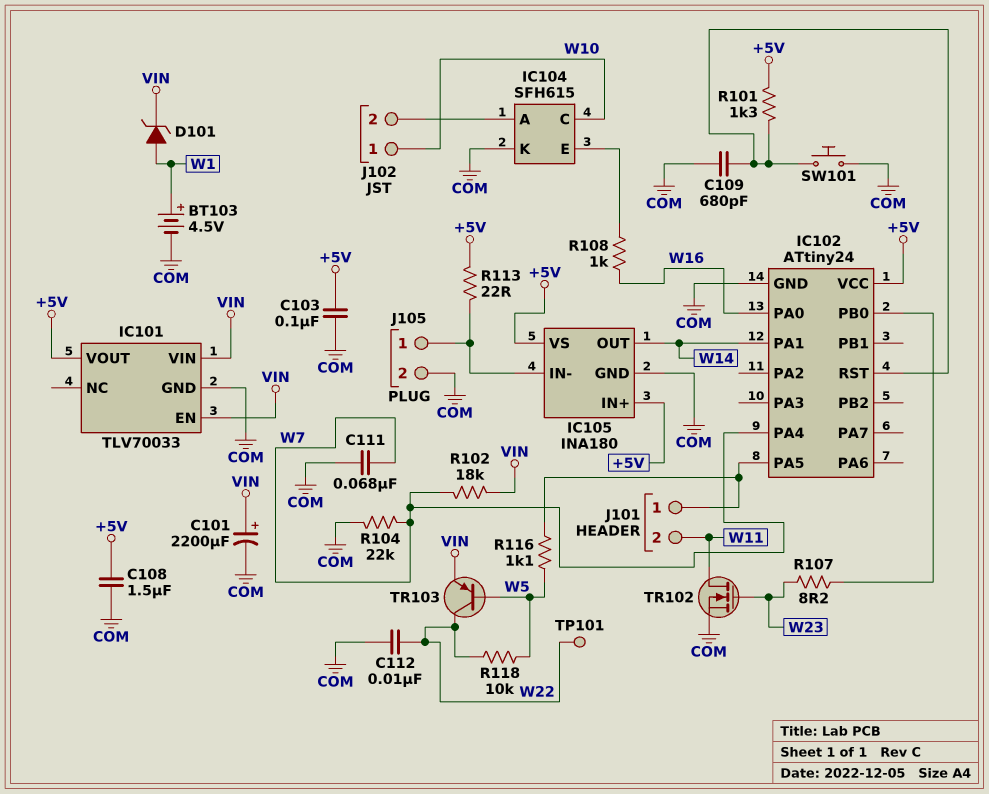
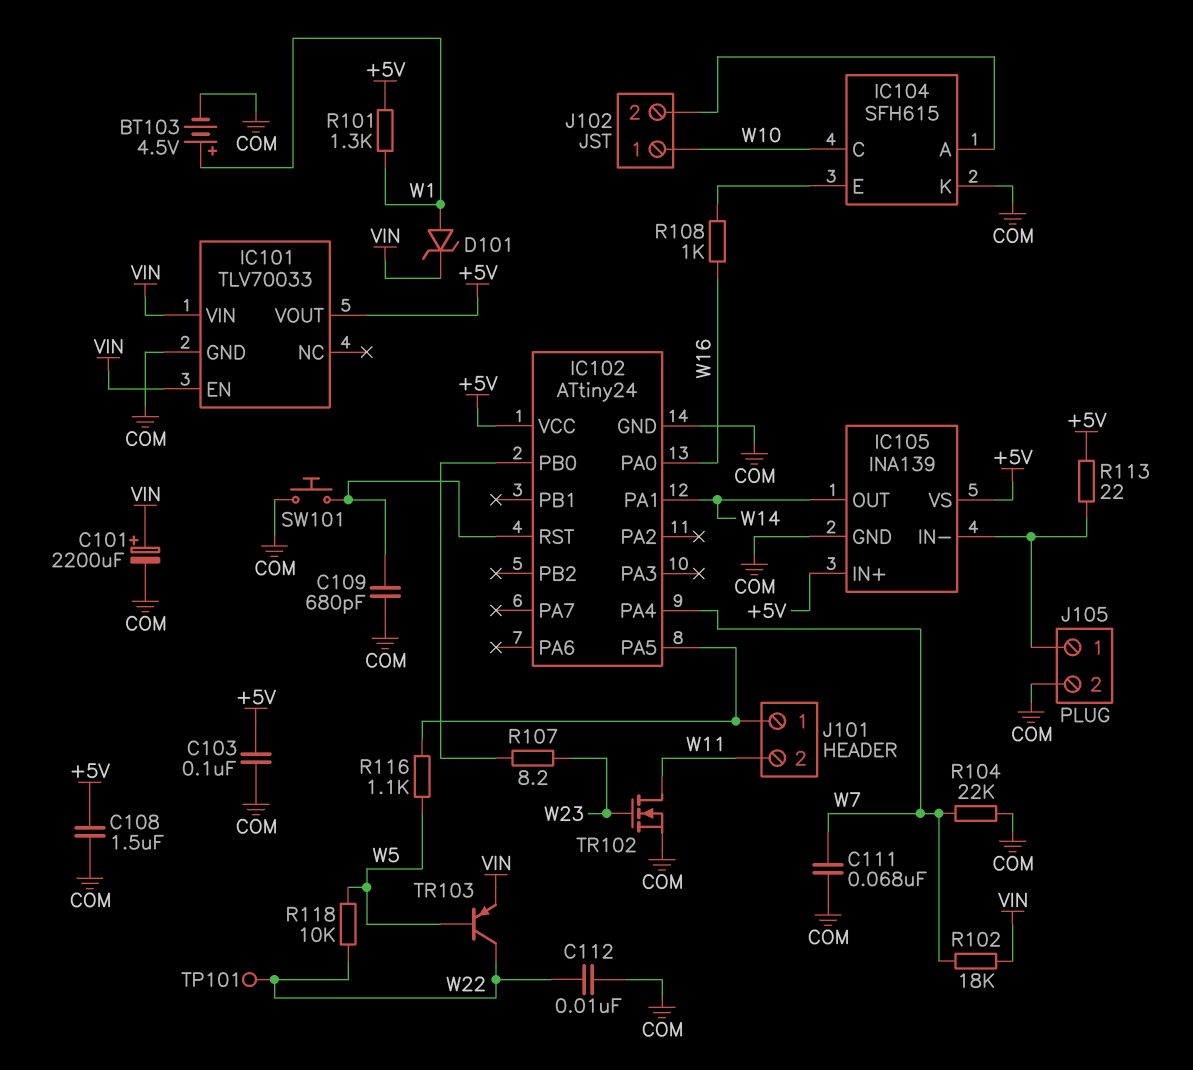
IC105: INA180 -> INA139
R101: 1.3k (+5V, IC102/RST) -> 1.3k (+5V, W1)

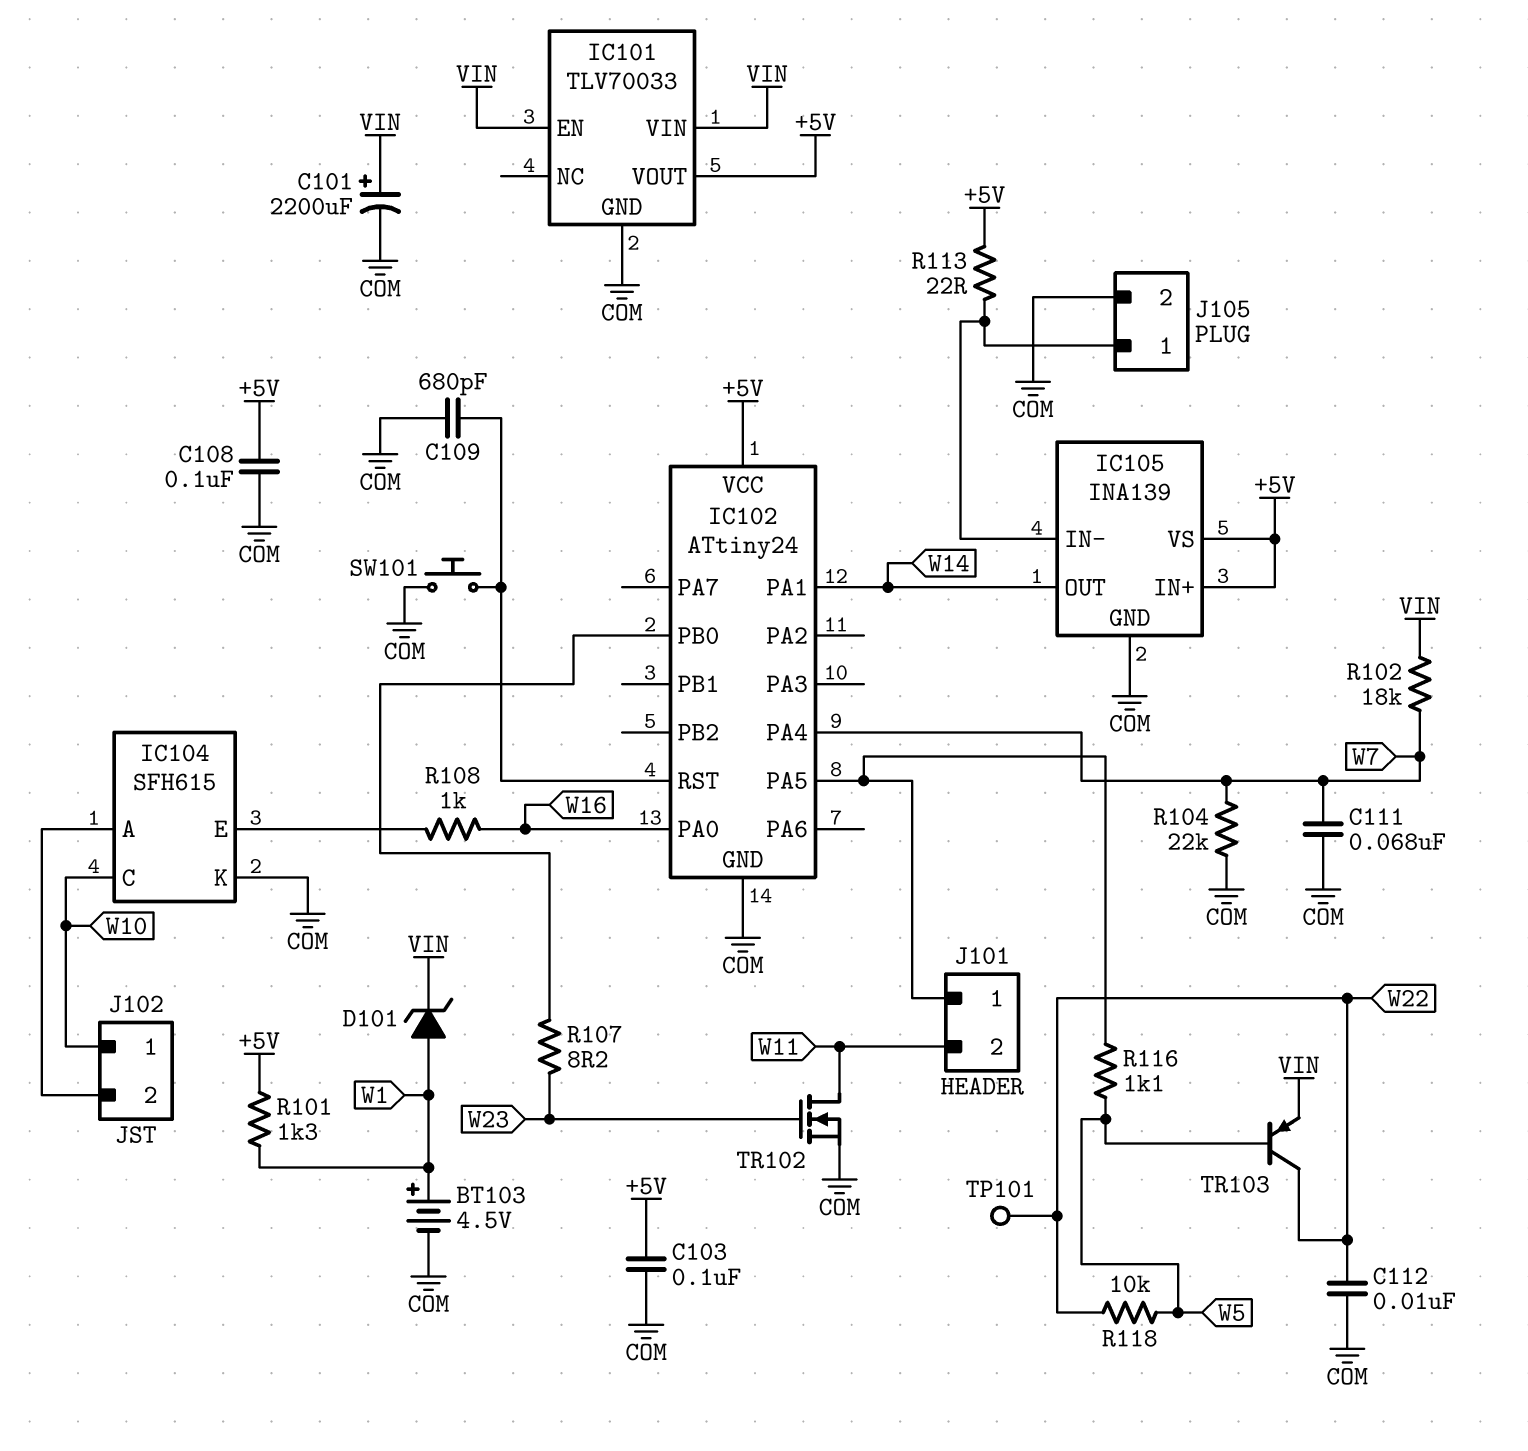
C108: 1.5uF (+5V, COM) -> 100nF (+5V, COM)

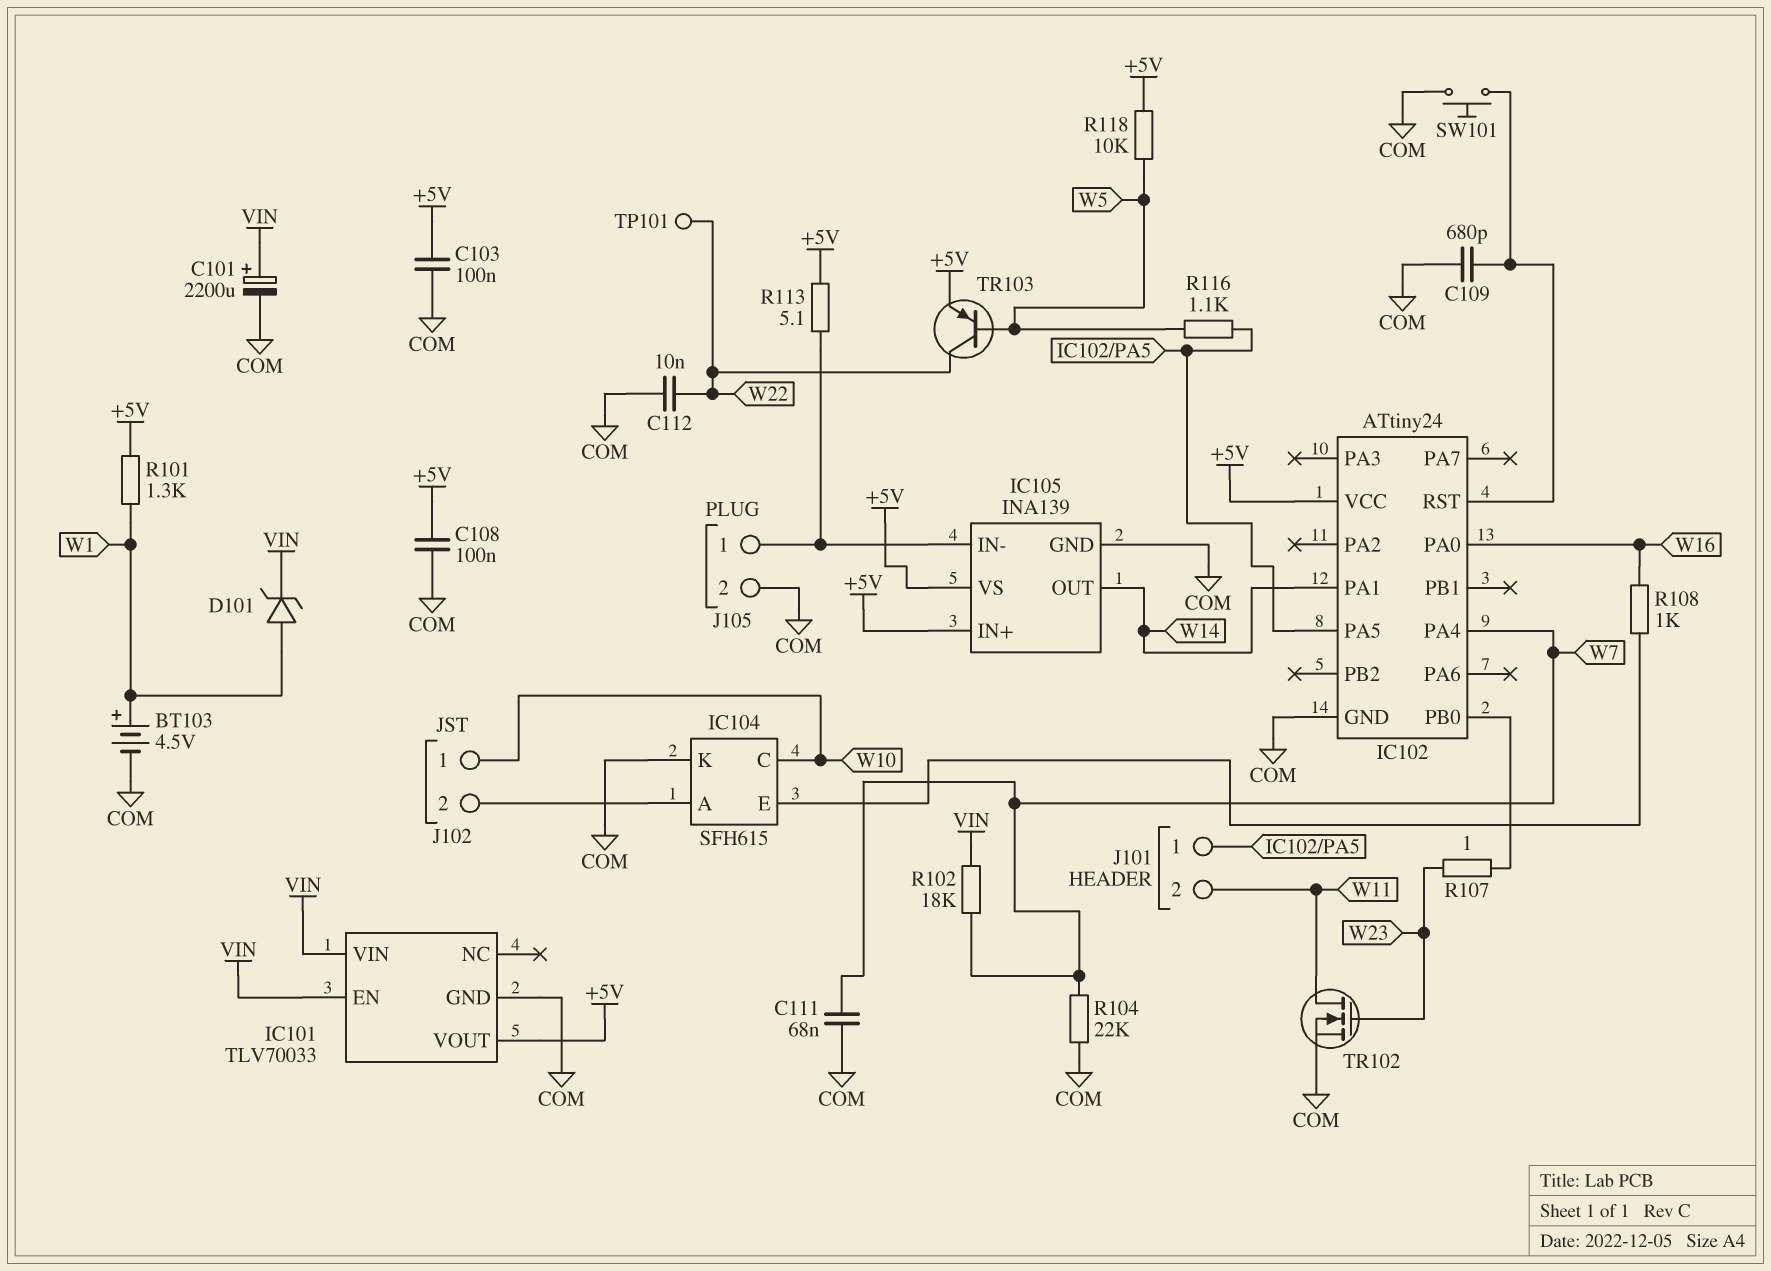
R107: 8.2 (IC102/PB0, W23) -> 1 (IC102/PB0, W23)
R113: 22 (+5V, IC105/IN-) -> 5.1 (+5V, IC105/IN-)
R118: 10k (W5, W22) -> 10k (+5V, W5)
TR103: PNP (B W5, C W22, E VIN) -> PNP (B W5, C W22, E +5V)

